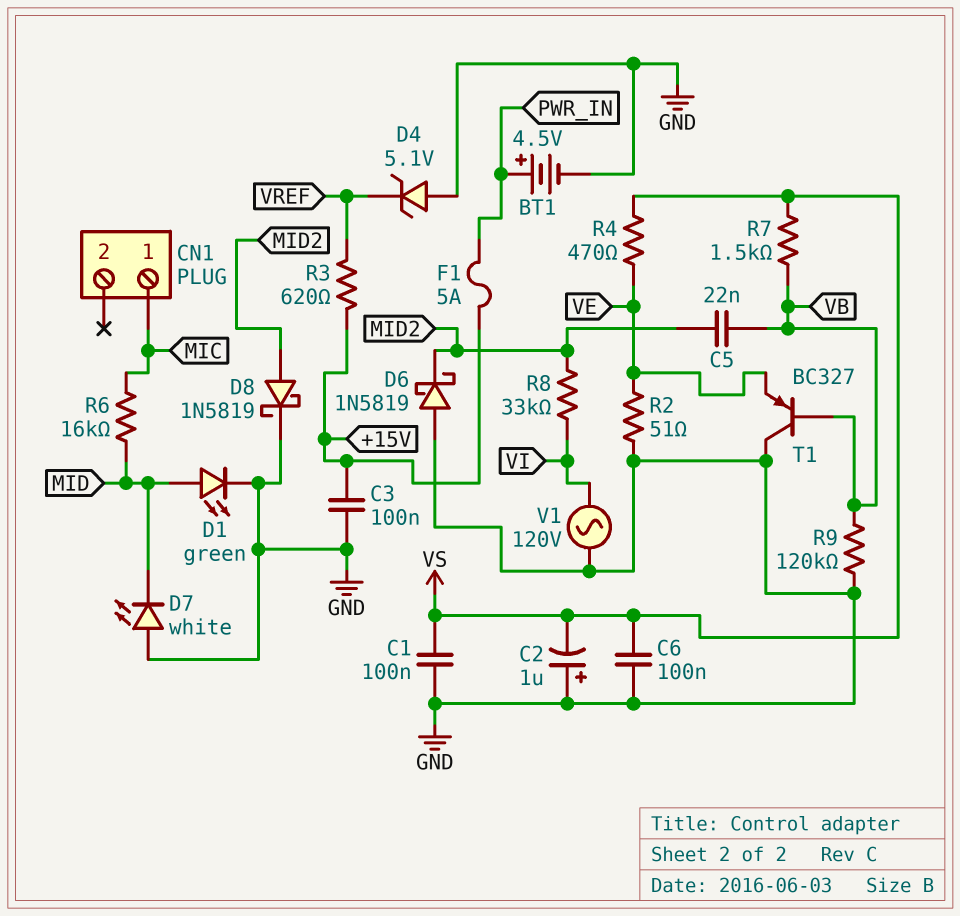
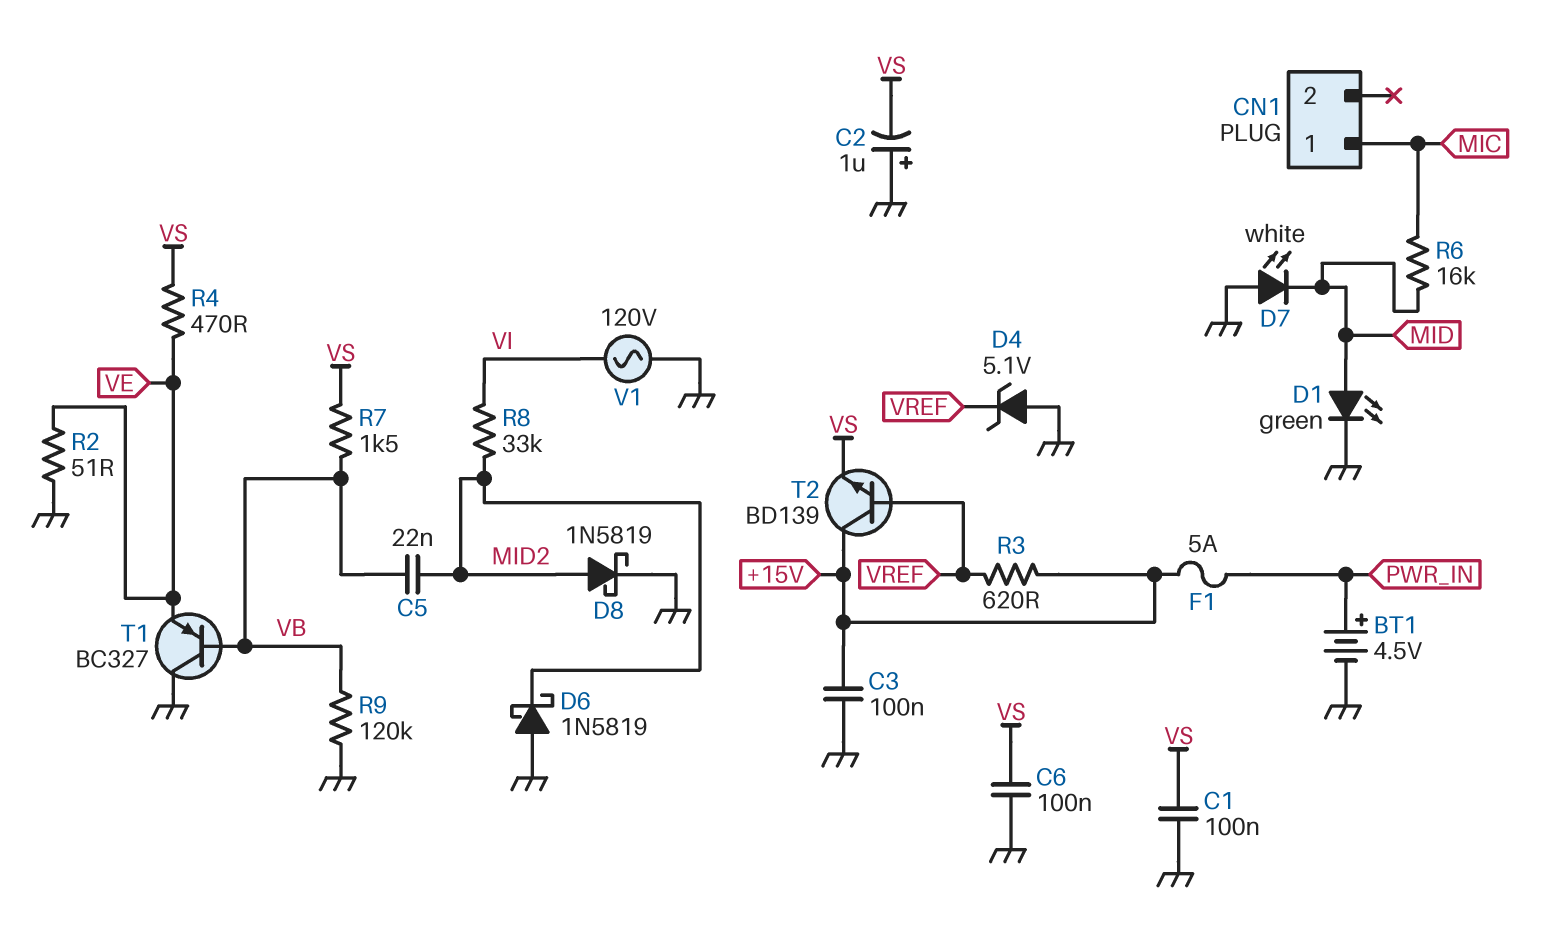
T2: none -> NPN BD139 (B VREF, C +15V, E VS)

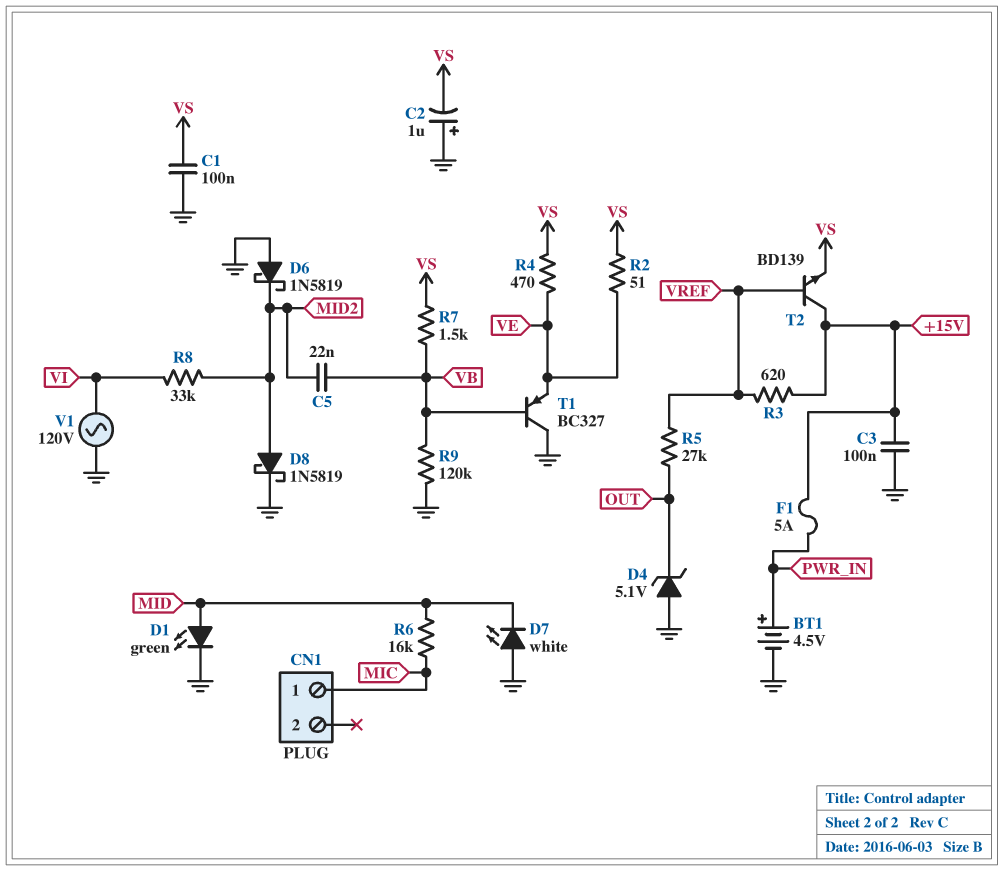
C6: 100nF (GND, VS) -> none
D4: zener 5.1V (A GND, K VREF) -> zener 5.1V (A GND, K OUT)
R2: 51 (GND, VE) -> 51 (VE, VS)
R5: none -> 27k (OUT, VREF)

